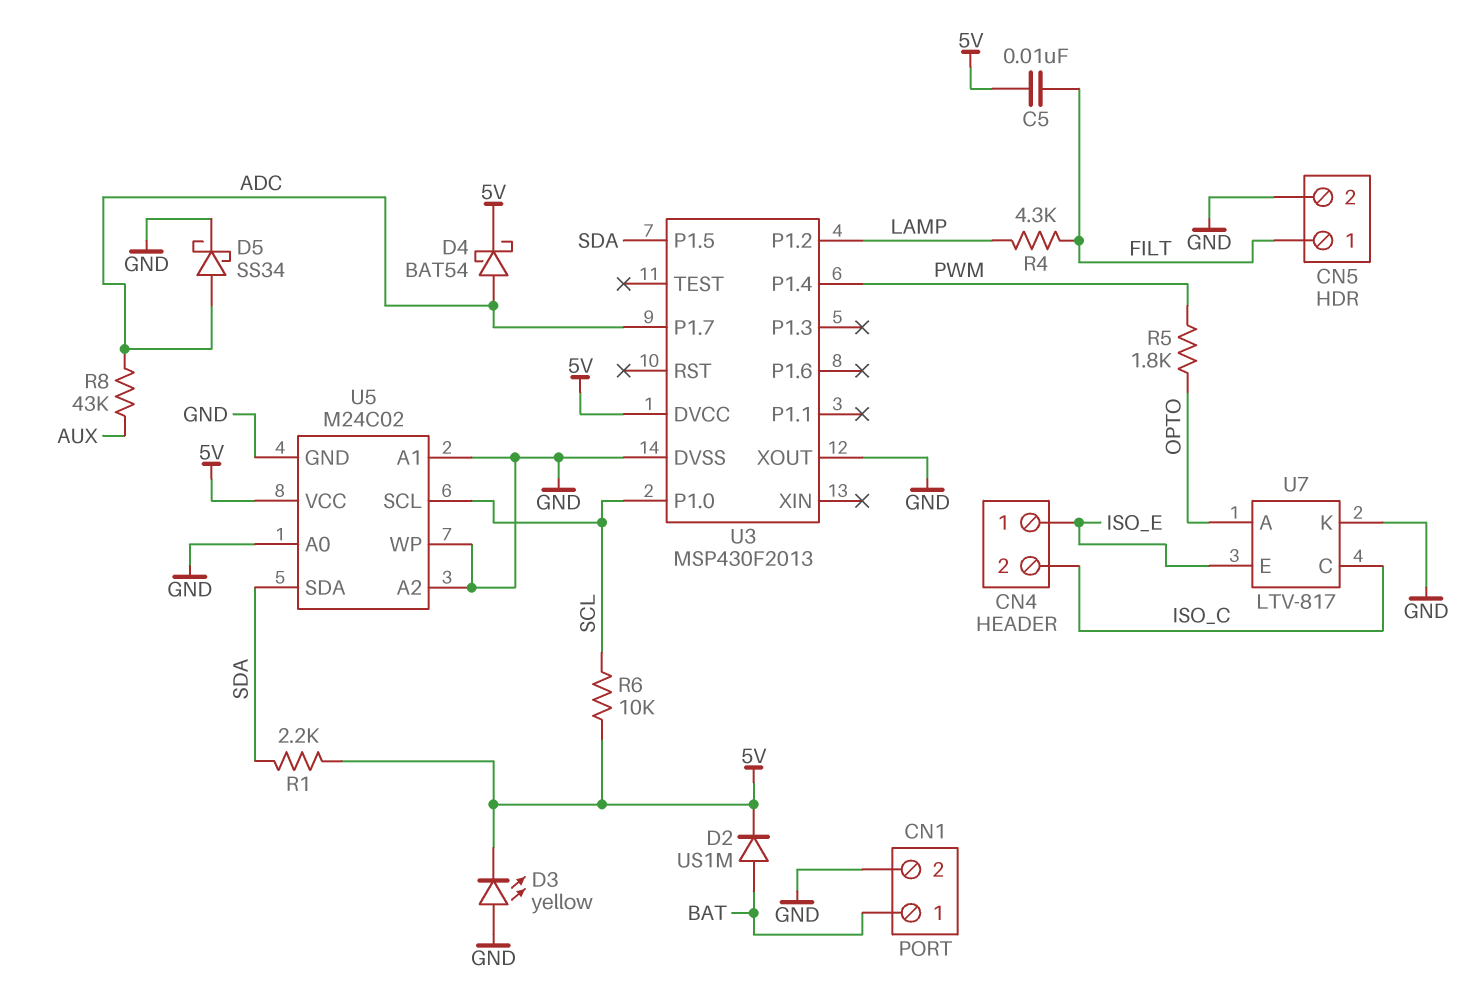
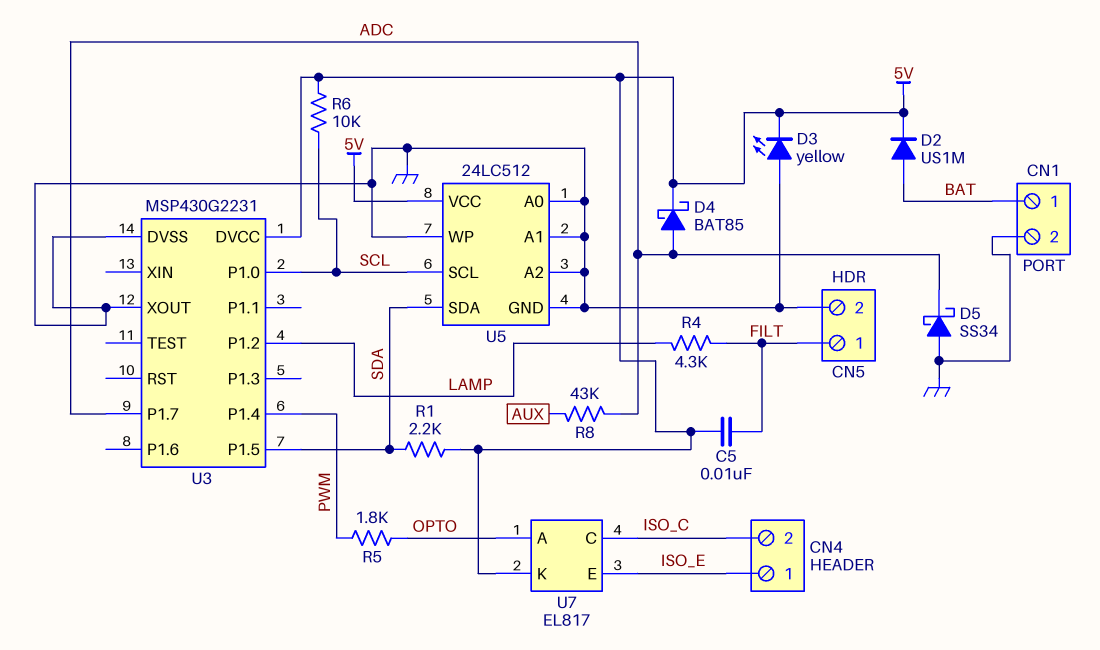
D4: schottky BAT54 (A ADC, K 5V) -> schottky BAT85 (A ADC, K 5V)
D5: schottky SS34 (A ADC, K GND) -> schottky SS34 (A GND, K ADC)
U3: MSP430F2013 -> MSP430G2231
U5: M24C02 -> 24LC512
U7: LTV-817 -> EL817
U7 pin K: GND -> 5V

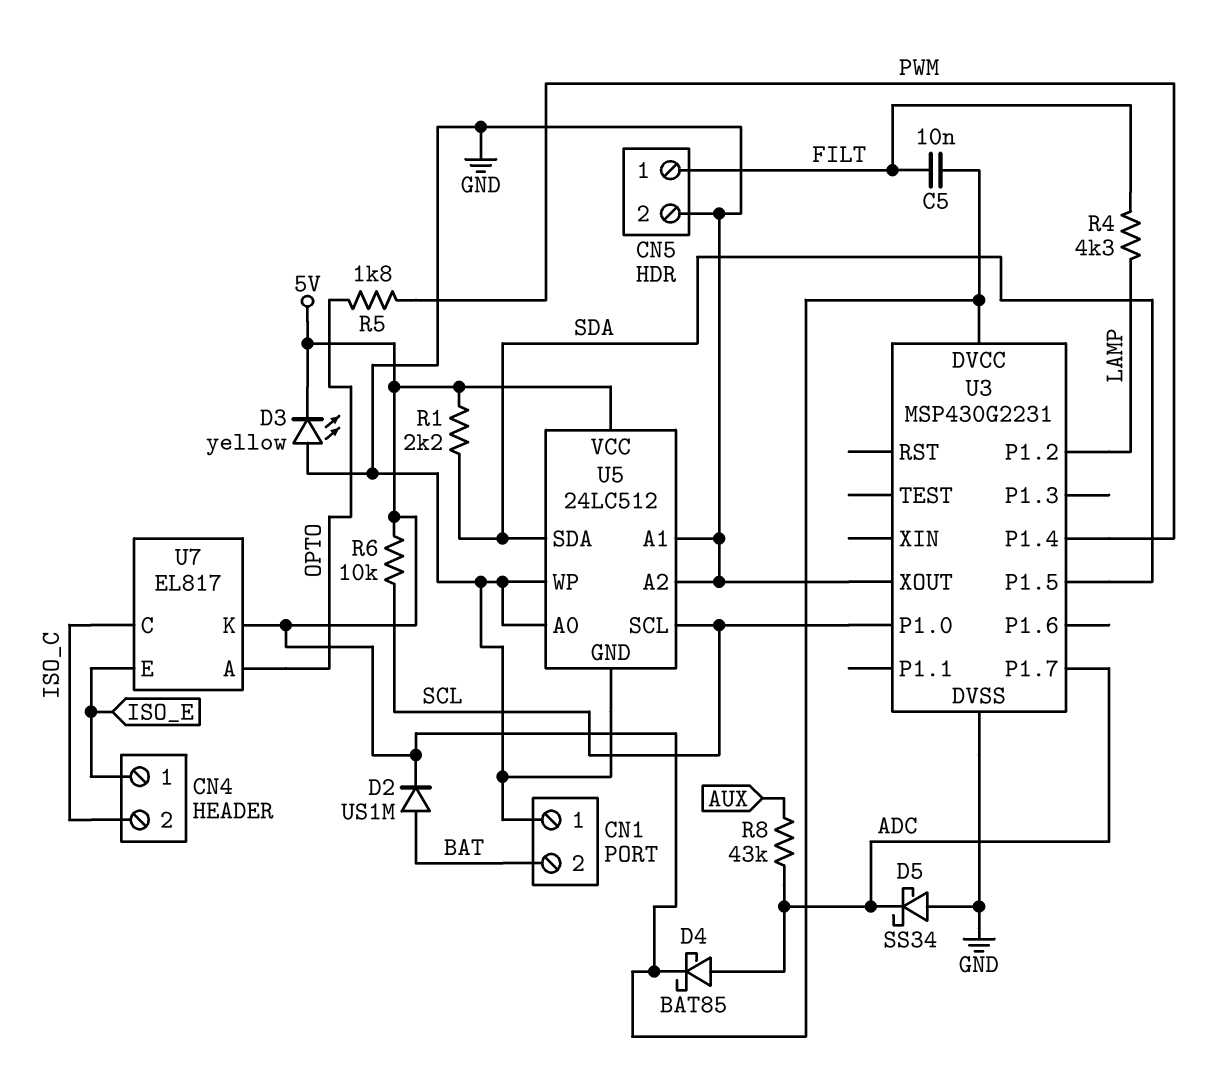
CN1 pin 1: BAT -> GND
CN1 pin 2: GND -> BAT

